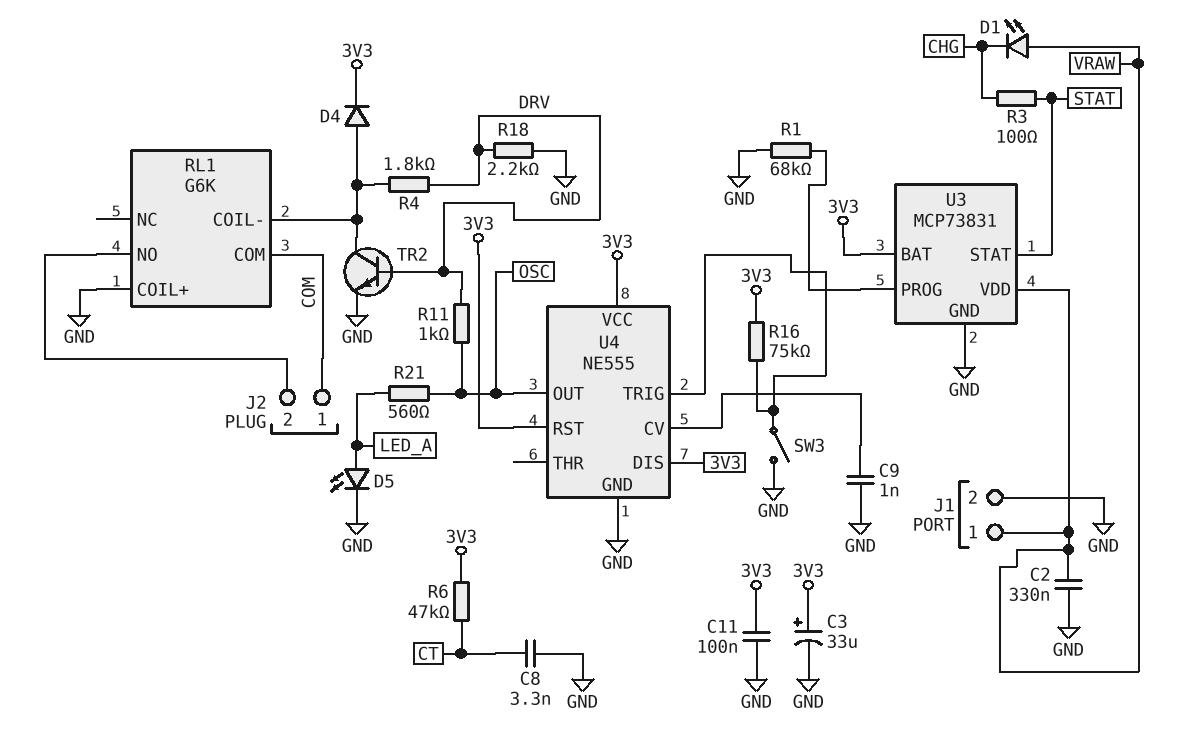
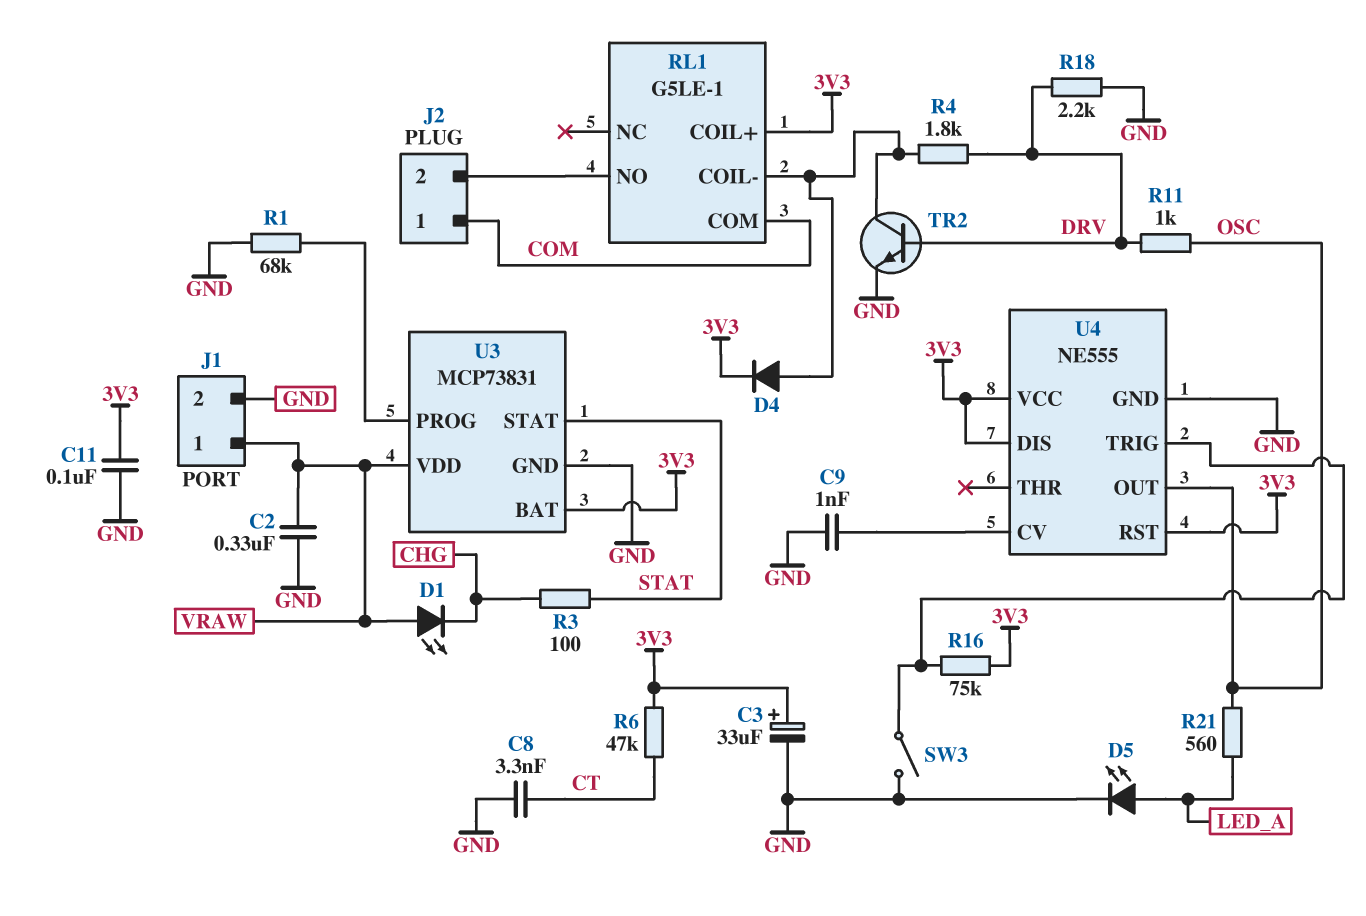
RL1: G6K -> G5LE-1
RL1 pin COIL+: GND -> 3V3

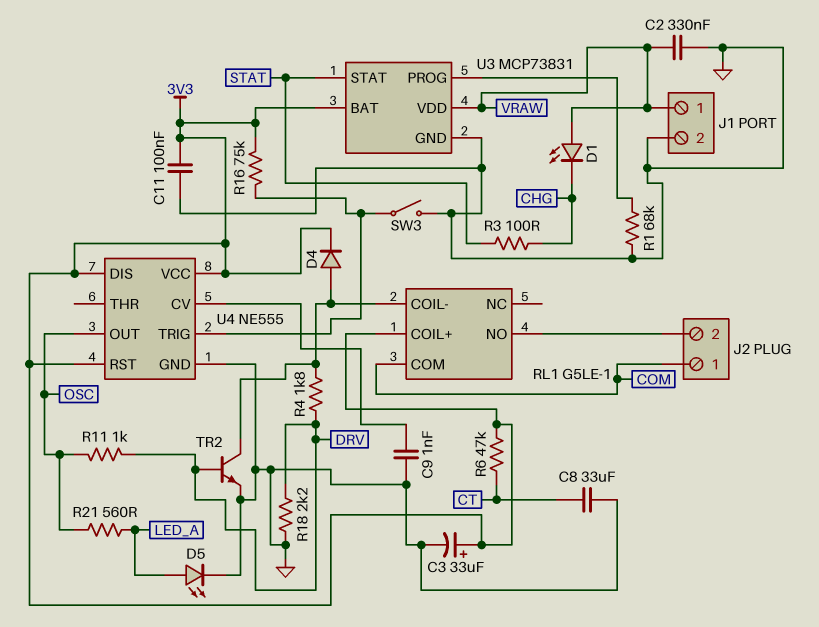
C8: 3.3nF (CT, GND) -> 33uF (CT, GND)

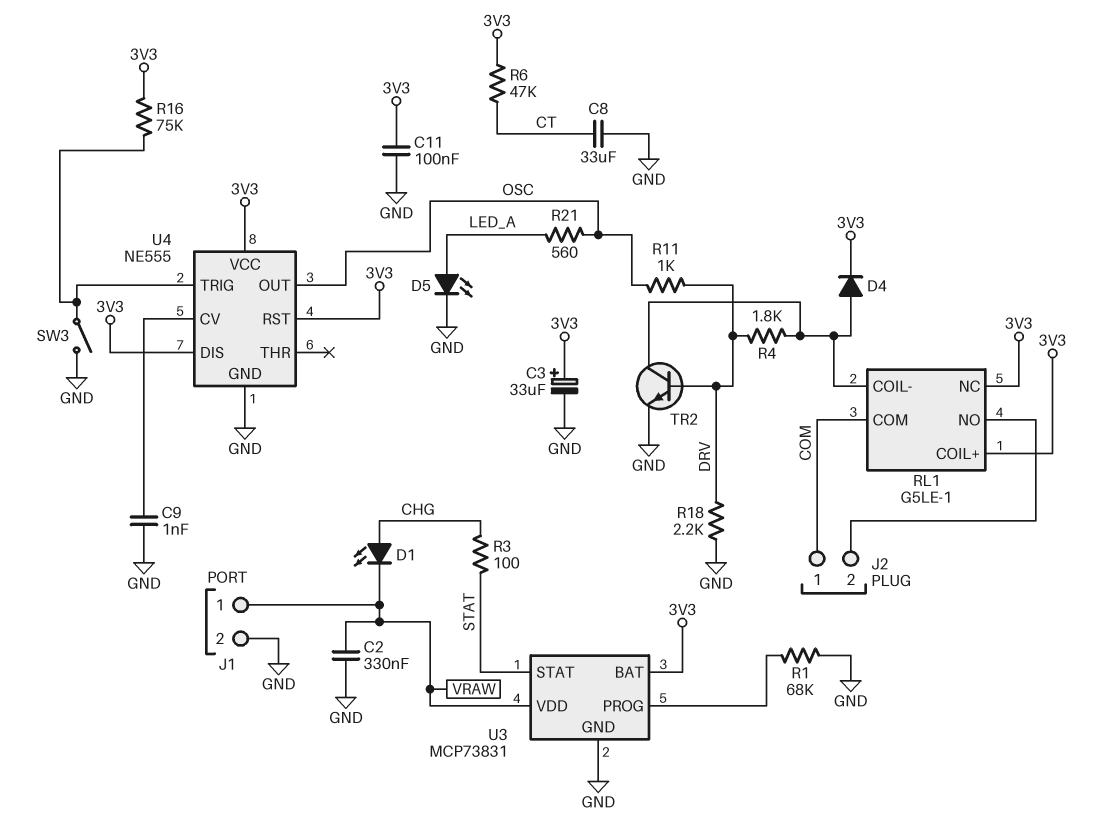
D1: LED (A VRAW, K CHG) -> LED (A CHG, K VRAW)
RL1 pin NC: none -> 3V3

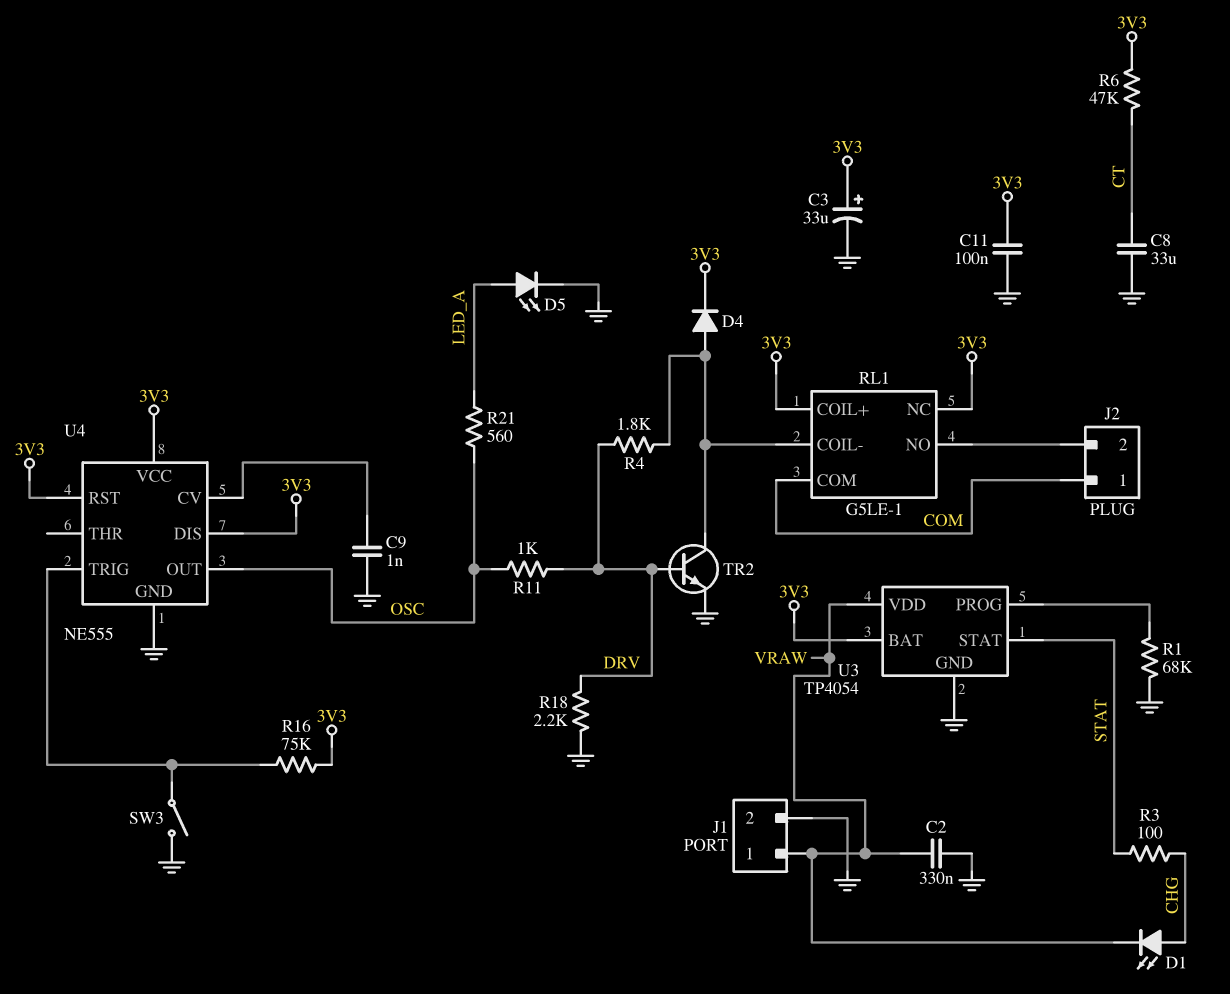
U3: MCP73831 -> TP4054

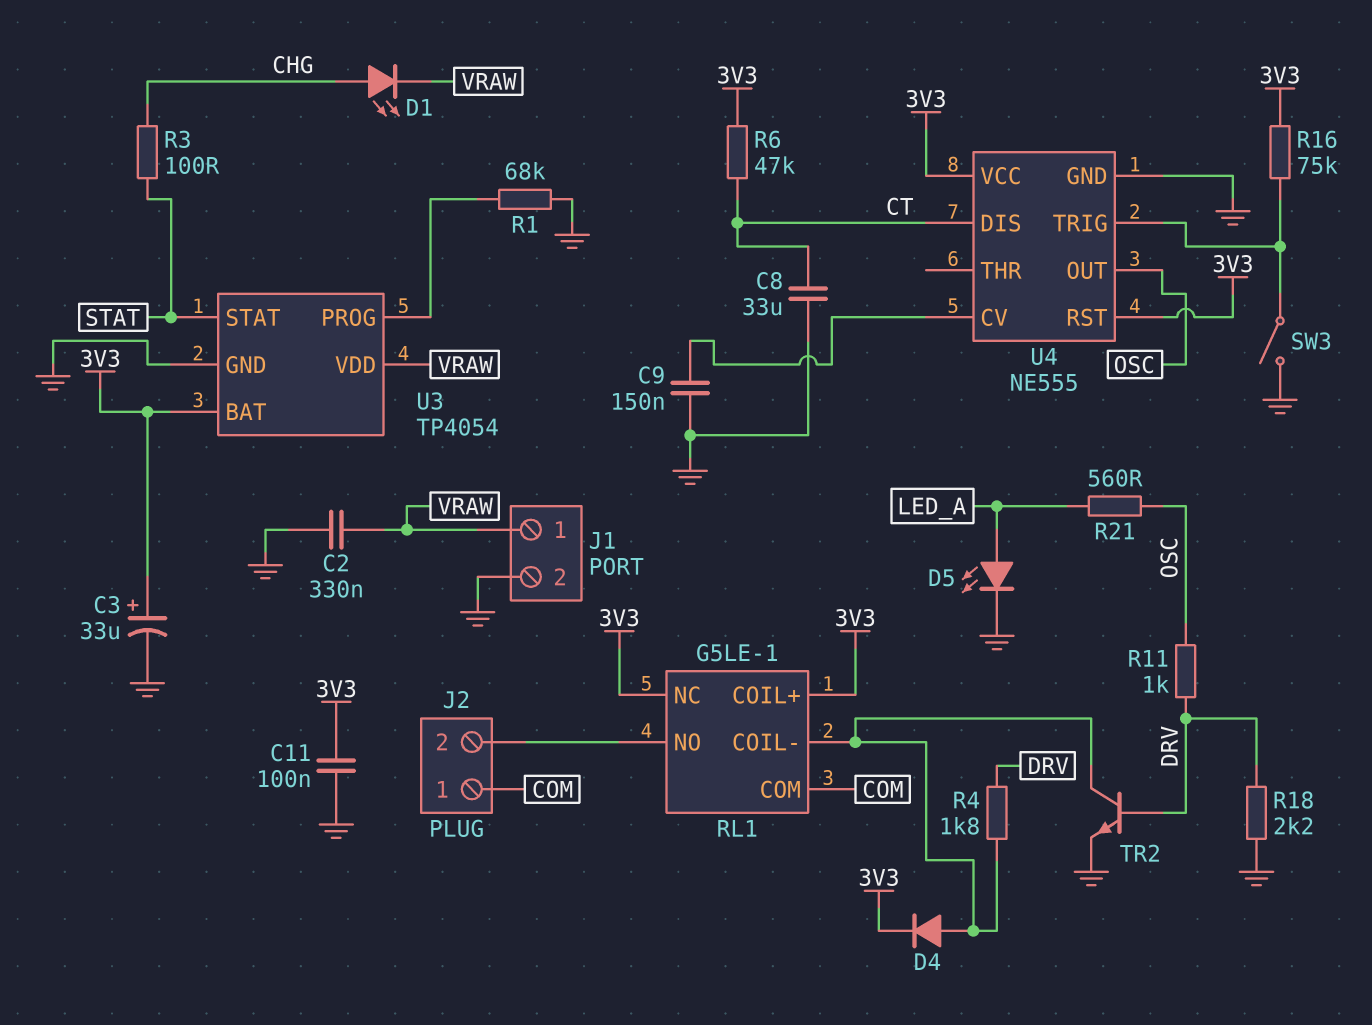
C9: 1nF (GND, U4/CV) -> 150nF (GND, U4/CV)
U4 pin DIS: 3V3 -> CT

